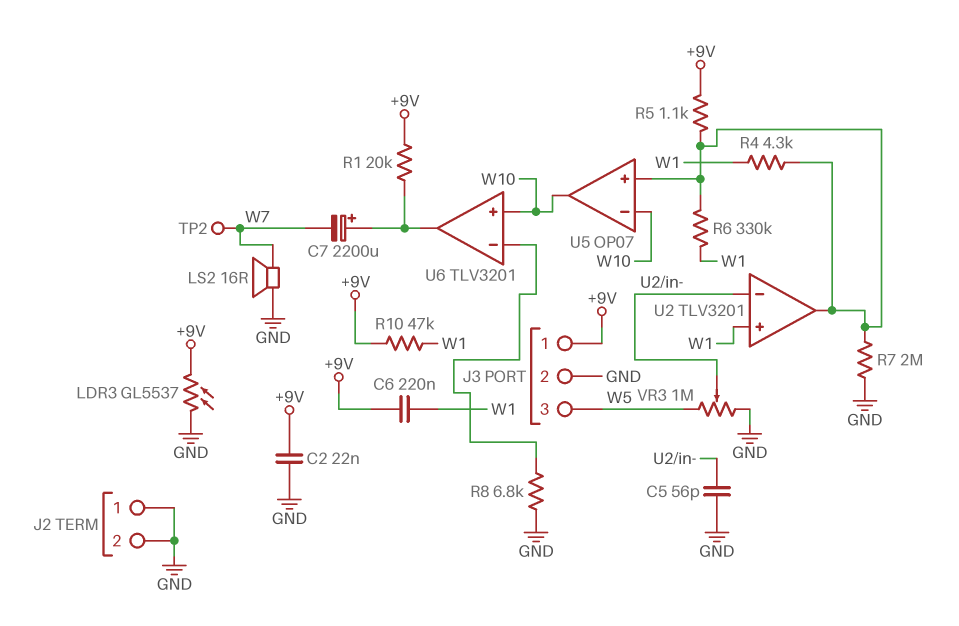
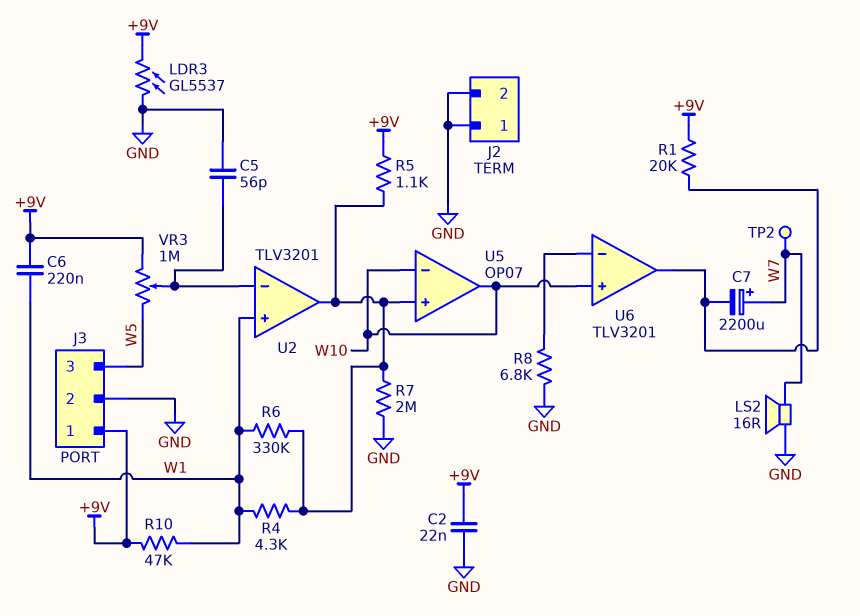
C7: 2200uF (plus U6/out, minus W7) -> 2200uF (plus W7, minus U6/out)
VR3: 1M (GND, W5, wiper U2/in-) -> 1M (+9V, W5, wiper U2/in-)

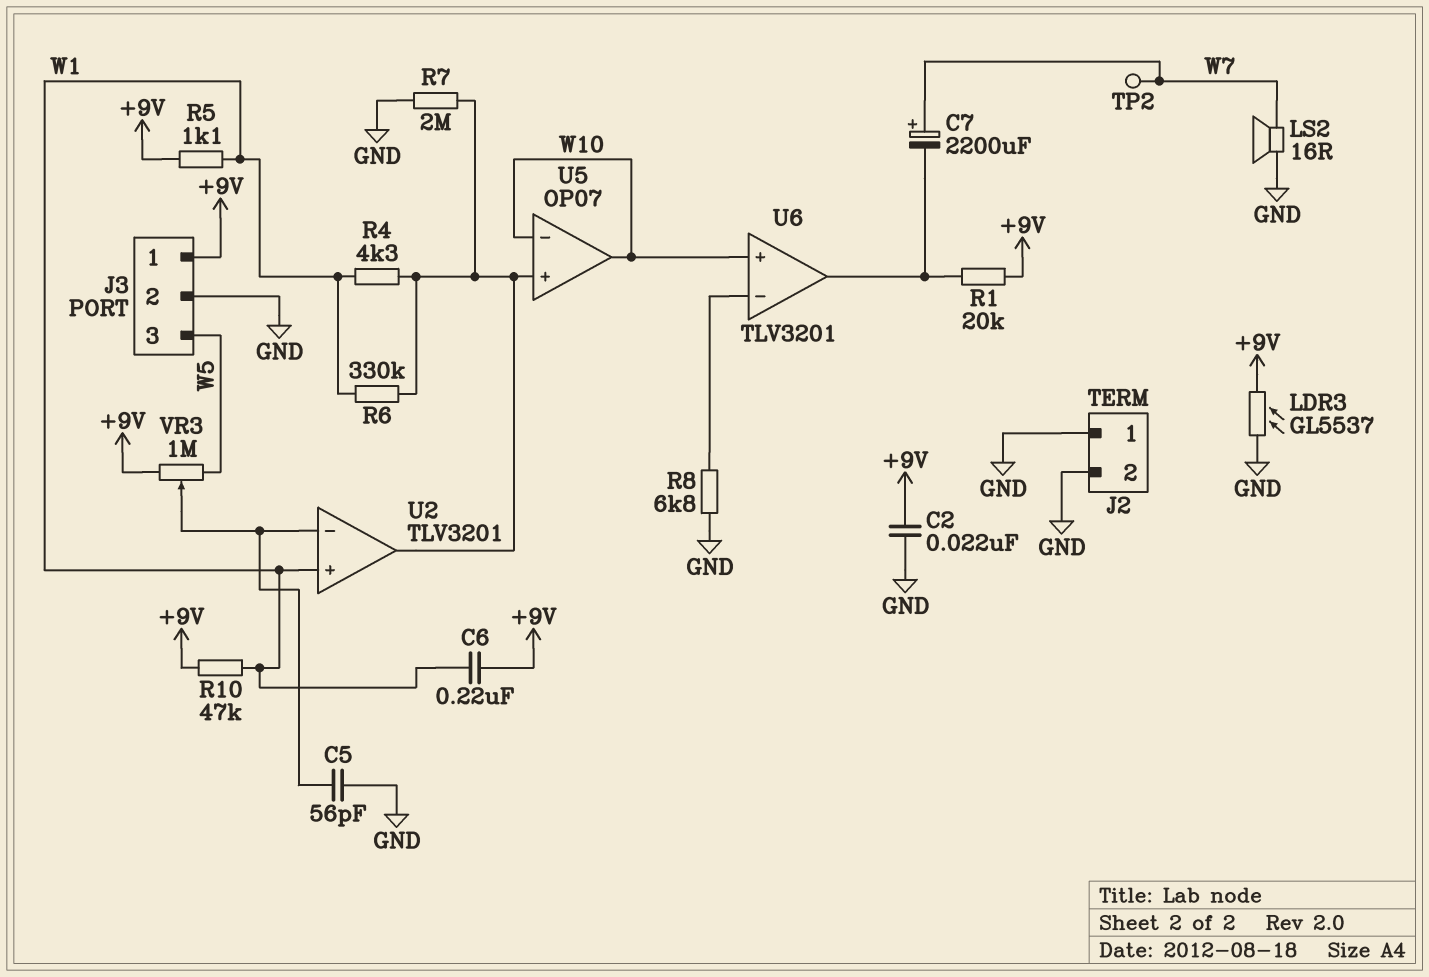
R5: 1.1k (+9V, U2/out) -> 1.1k (+9V, W1)

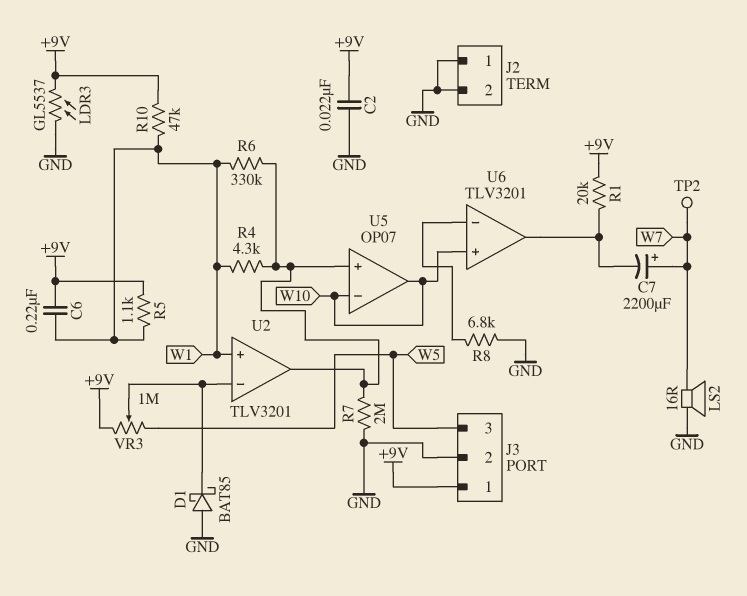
C5: 56pF (GND, U2/in-) -> none
D1: none -> schottky BAT85 (A GND, K U2/in-)

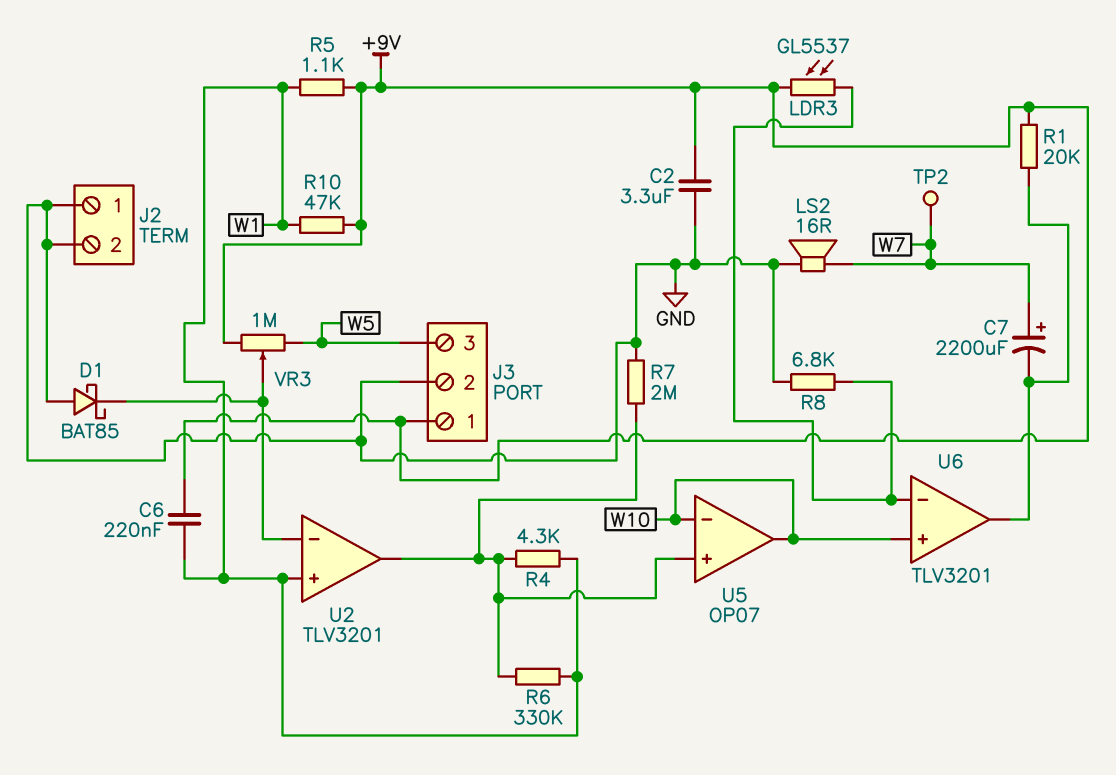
C2: 22nF (+9V, GND) -> 3.3uF (+9V, GND)
LDR3: GL5537 (+9V, GND) -> GL5537 (+9V, U6/in-)

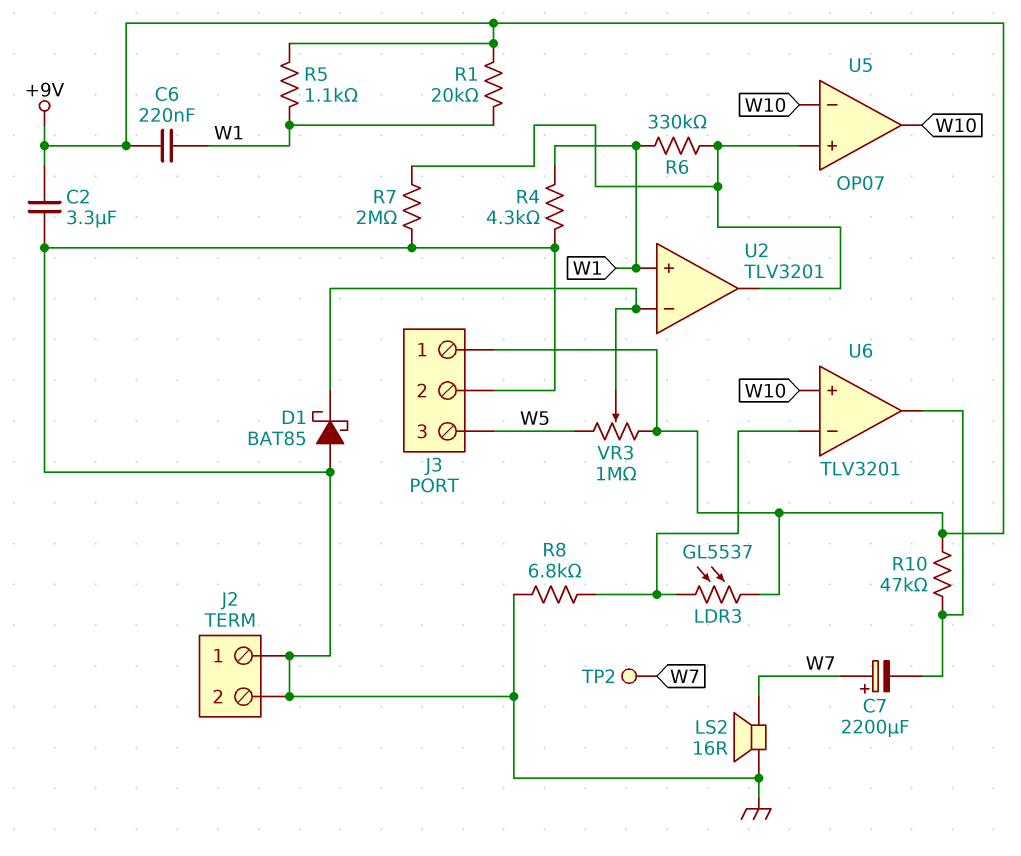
R1: 20k (+9V, U6/out) -> 20k (+9V, W1)
R4: 4.3k (U2/out, W1) -> 4.3k (GND, W1)
R10: 47k (+9V, W1) -> 47k (+9V, U6/out)

